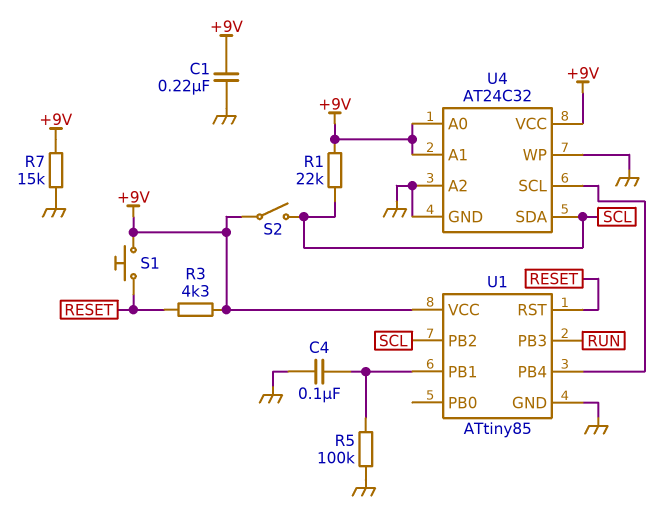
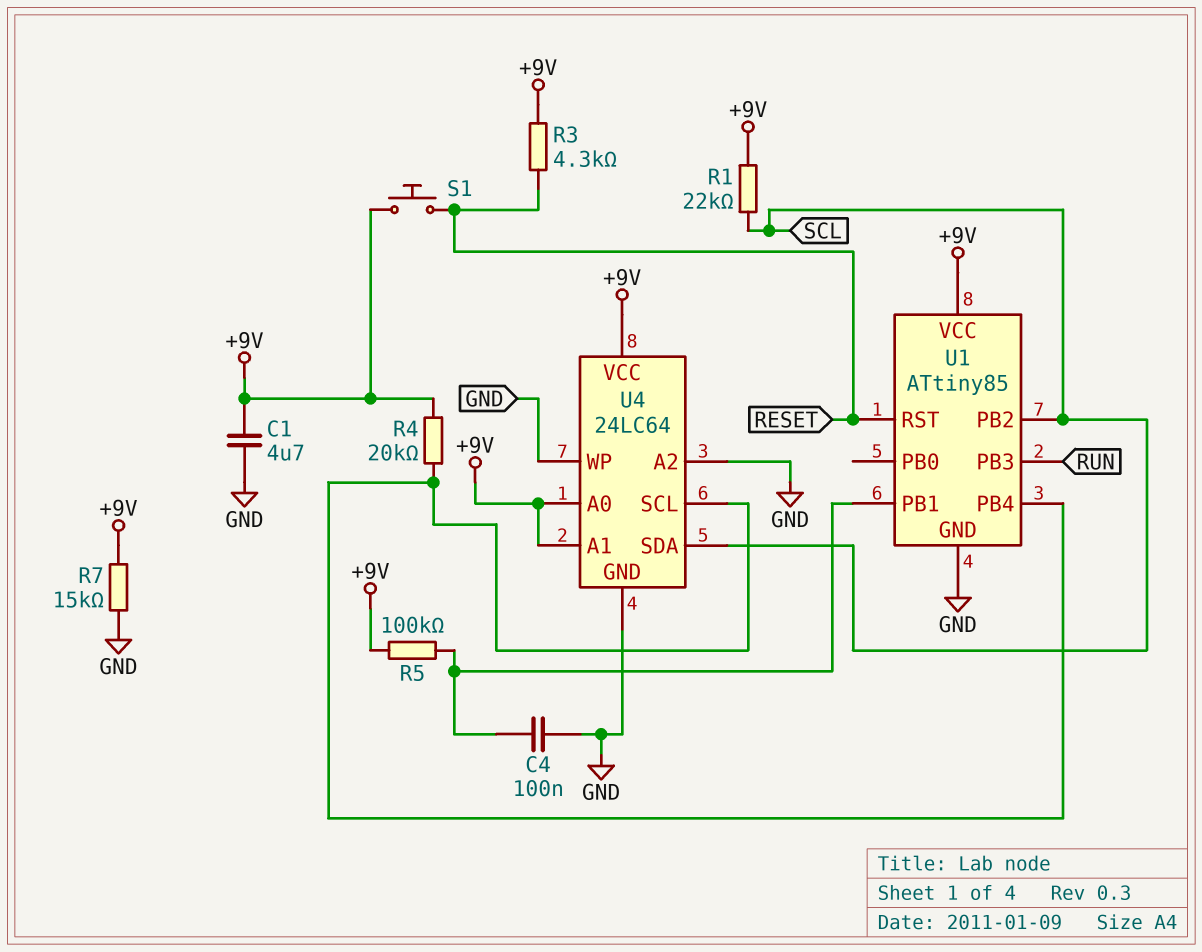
C1: 220nF (+9V, GND) -> 4.7uF (+9V, GND)
R4: none -> 20k (+9V, U1/PB4)
R5: 100k (GND, U1/PB1) -> 100k (+9V, U1/PB1)
S2: switch (+9V, SCL) -> none
U4: AT24C32 -> 24LC64

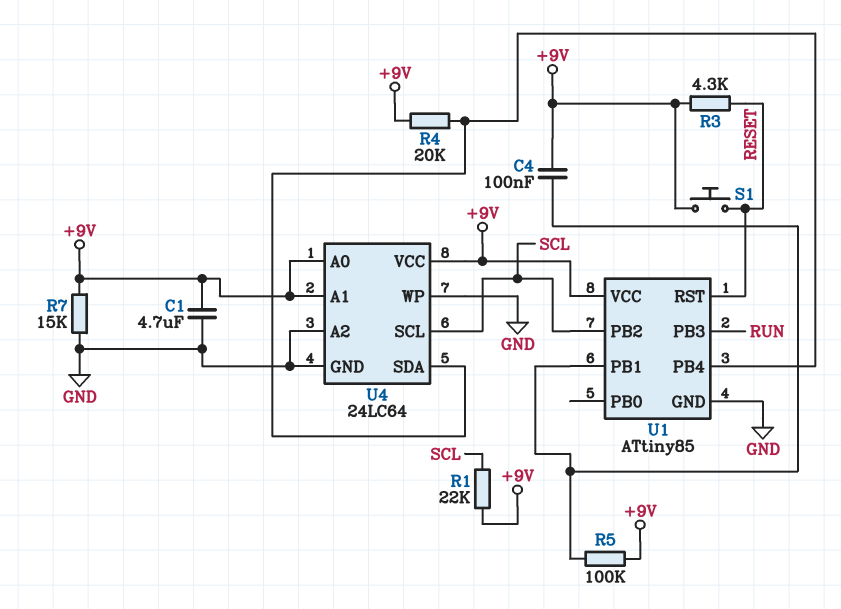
C4: 100nF (GND, U1/PB1) -> 100nF (+9V, U1/PB1)
U4 pin SCL: U1/PB4 -> SCL
U4 pin SDA: SCL -> U1/PB4

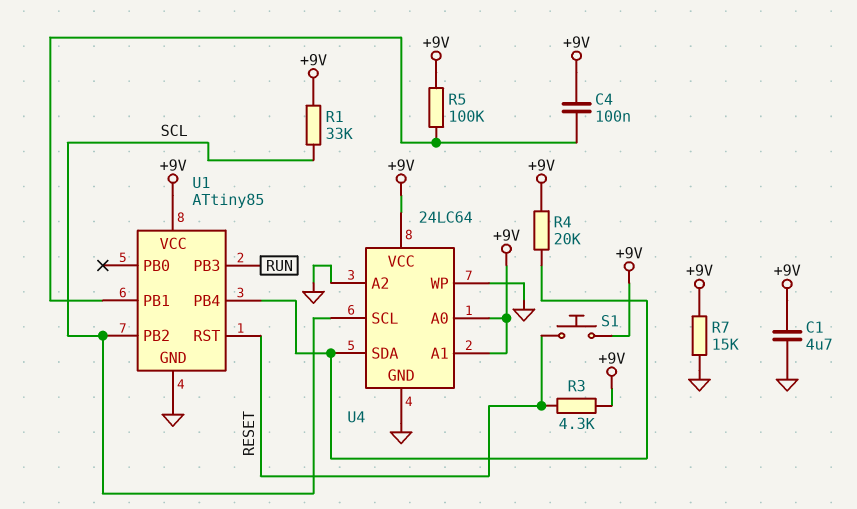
R1: 22k (+9V, SCL) -> 33k (+9V, SCL)

